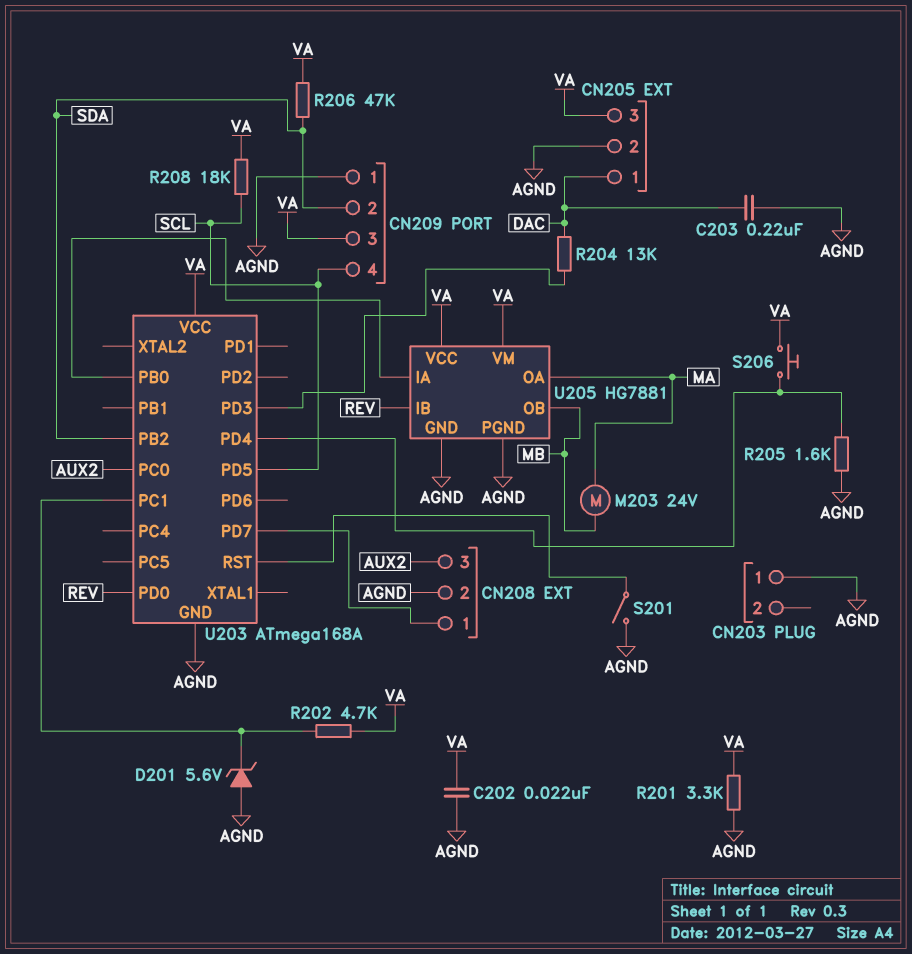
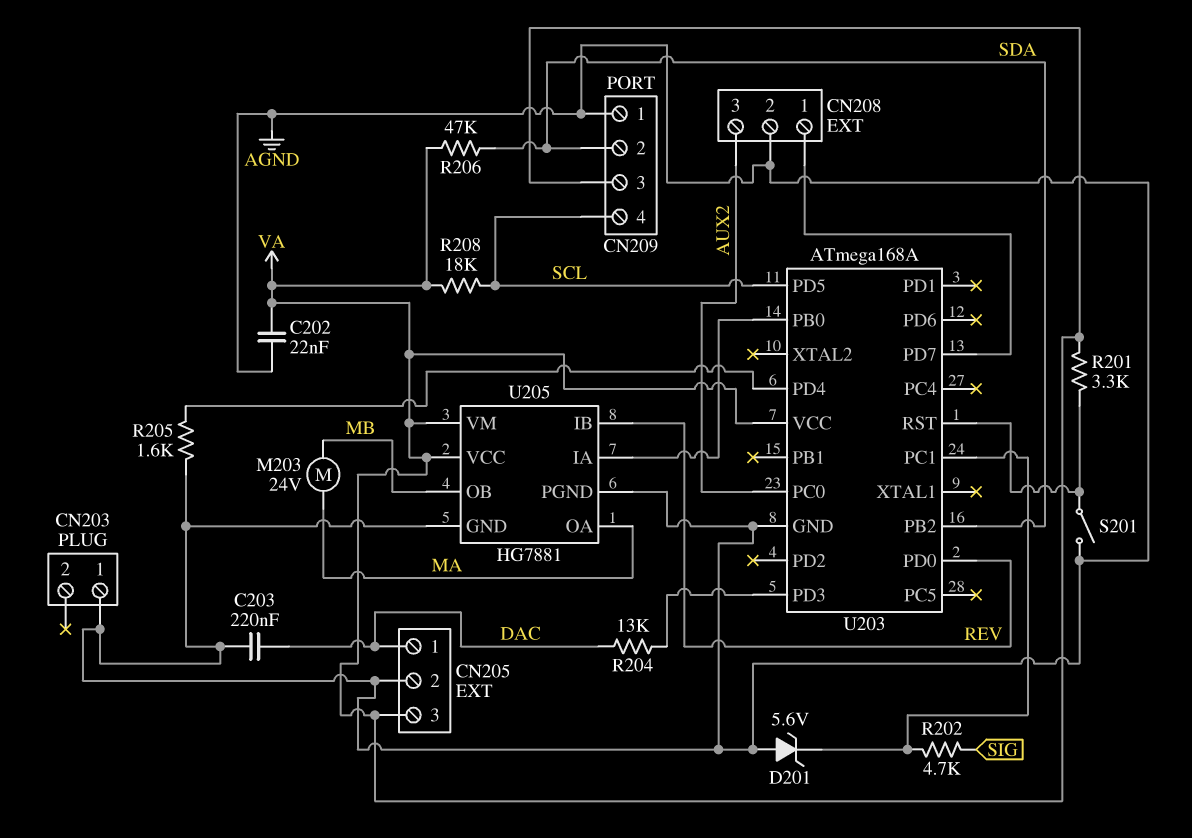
R201: 3.3k (AGND, VA) -> 3.3k (U203/RST, VA)
R202: 4.7k (U203/PC1, VA) -> 4.7k (SIG, U203/PC1)
S206: button (U203/PD4, VA) -> none

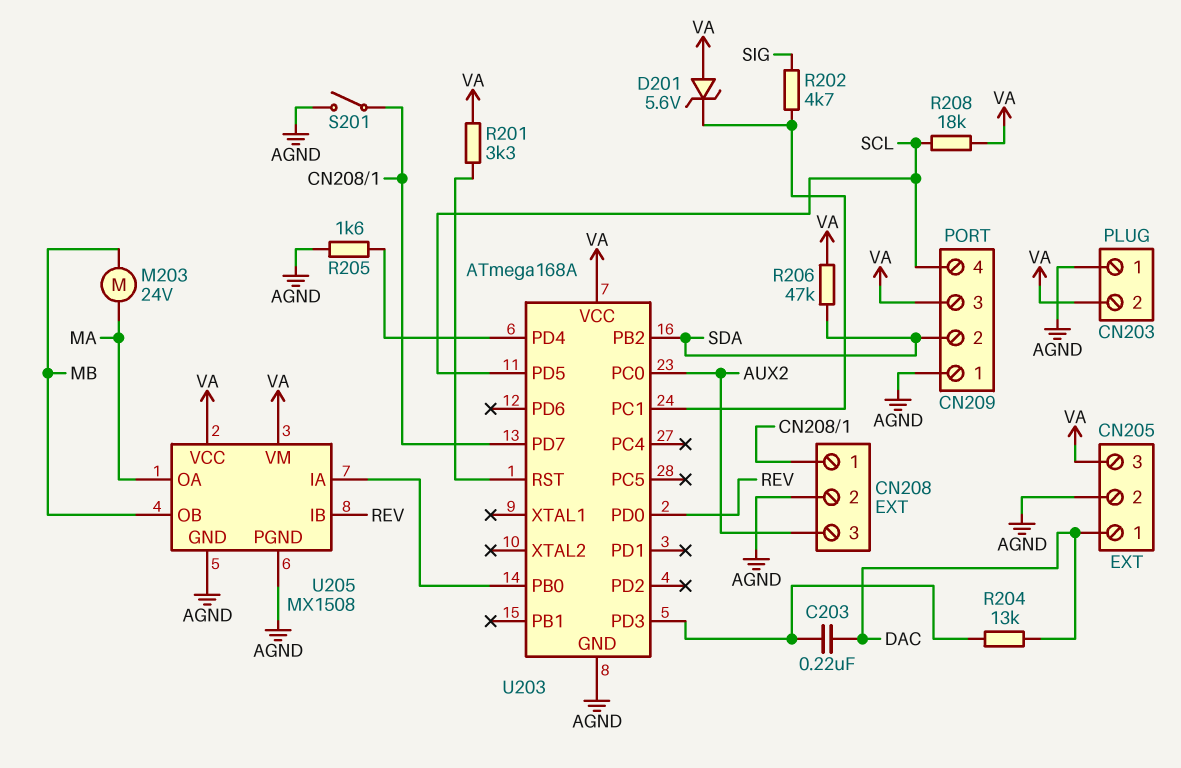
C202: 22nF (AGND, VA) -> none
C203: 220nF (AGND, DAC) -> 220nF (DAC, U203/PD3)
CN203 pin 2: none -> VA
D201: zener 5.6V (A AGND, K U203/PC1) -> zener 5.6V (A VA, K U203/PC1)
S201: switch (AGND, U203/RST) -> switch (AGND, CN208/1)
U205: HG7881 -> MX1508

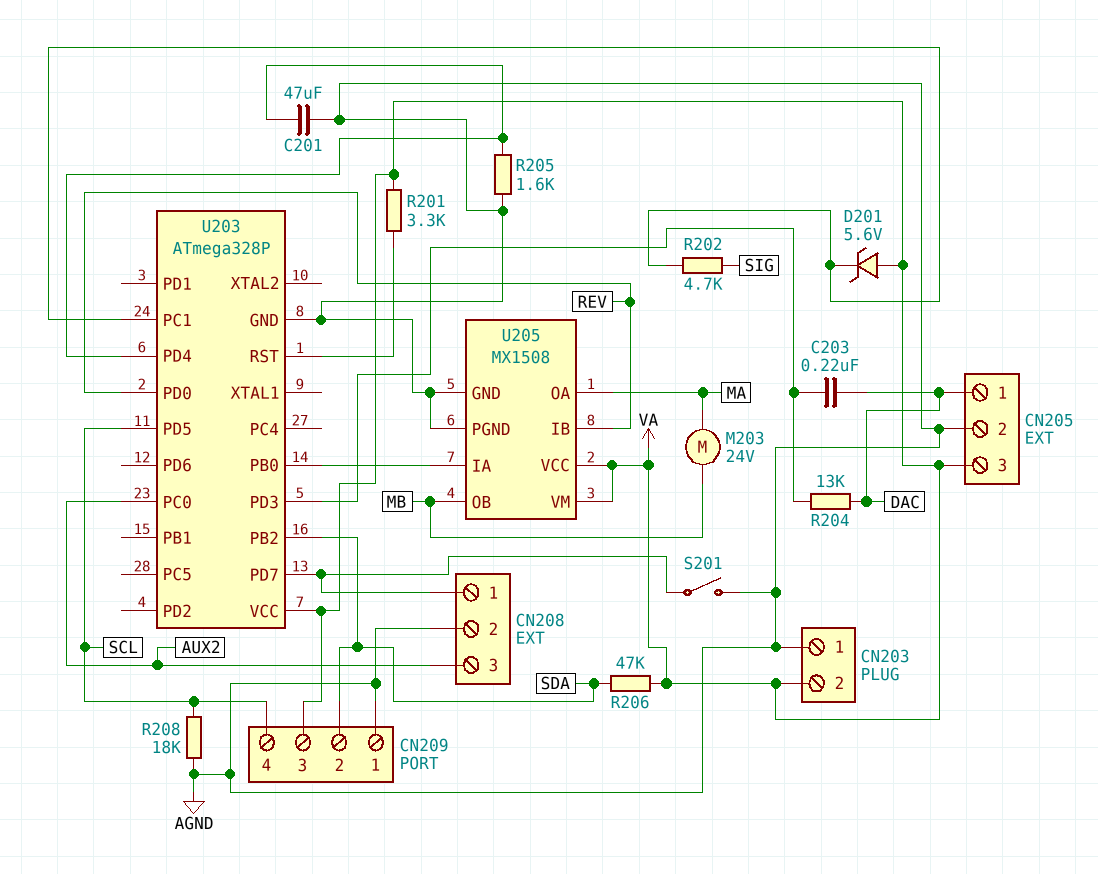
C201: none -> 47uF (AGND, U203/PD4)
R208: 18k (SCL, VA) -> 18k (AGND, SCL)
U203: ATmega168A -> ATmega328P

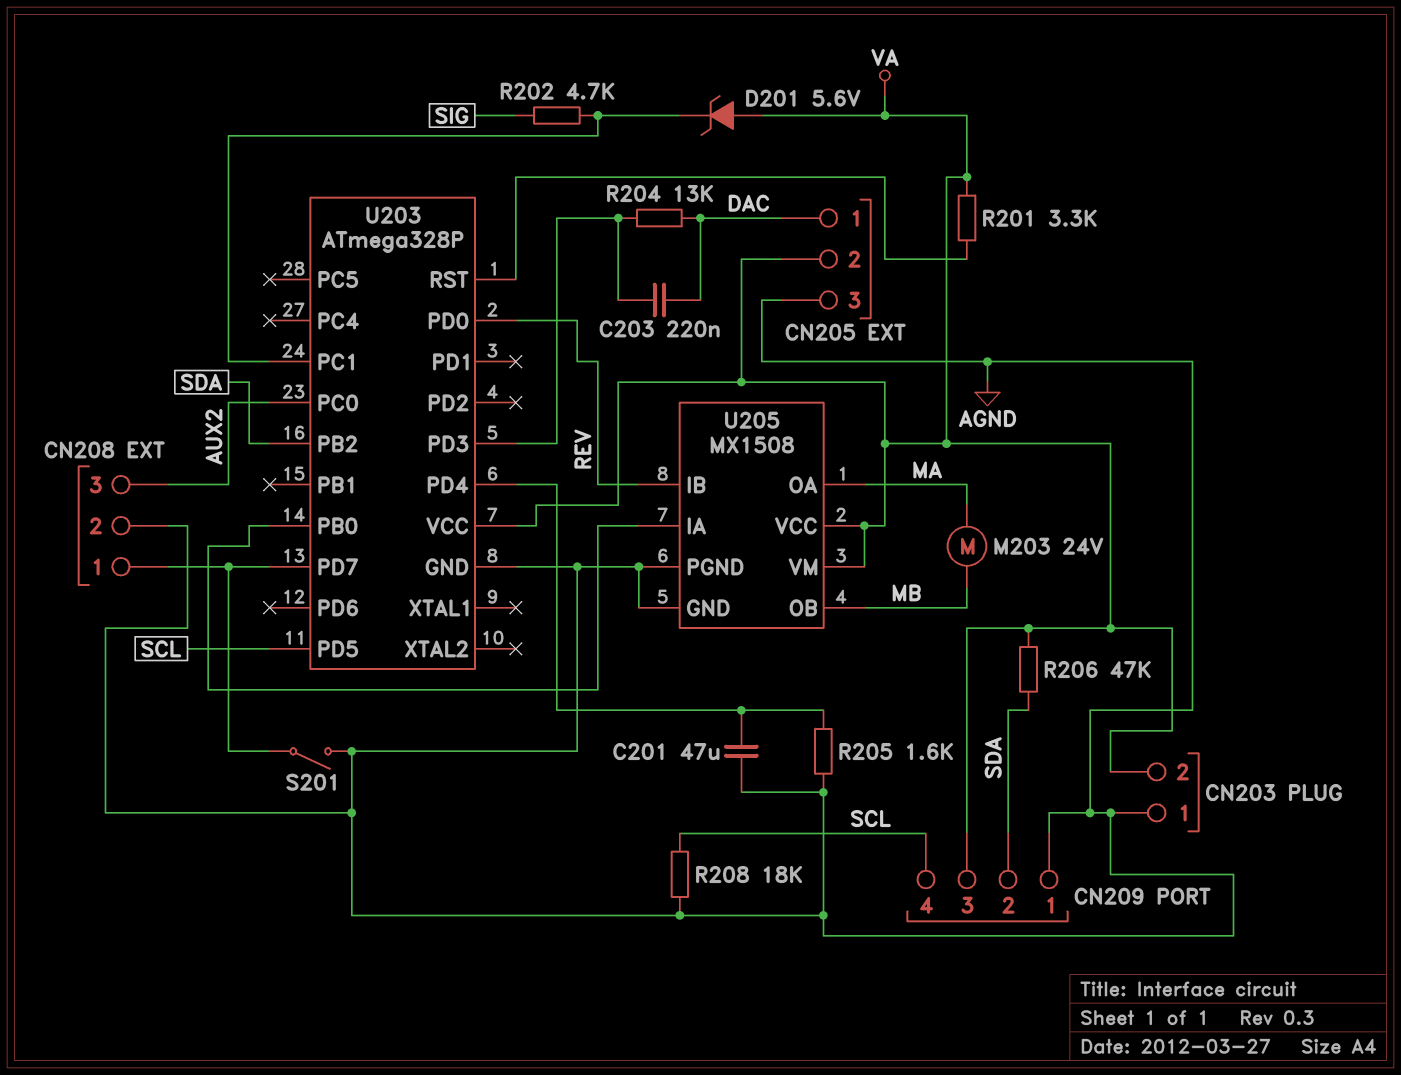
CN205 pin 2: AGND -> VA
CN205 pin 3: VA -> AGND

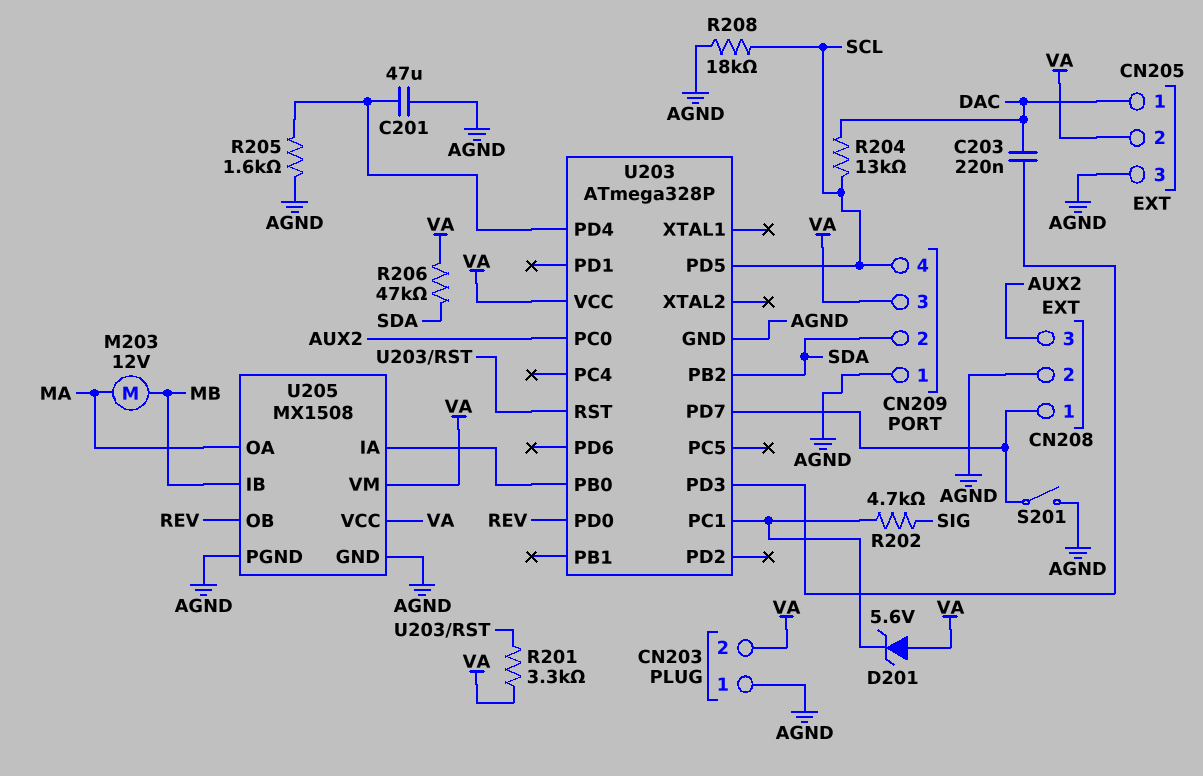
M203: motor 24V (MA, MB) -> motor 12V (MA, MB)
R204: 13k (DAC, U203/PD3) -> 13k (DAC, SCL)
U205 pin IB: REV -> MB
U205 pin OB: MB -> REV

